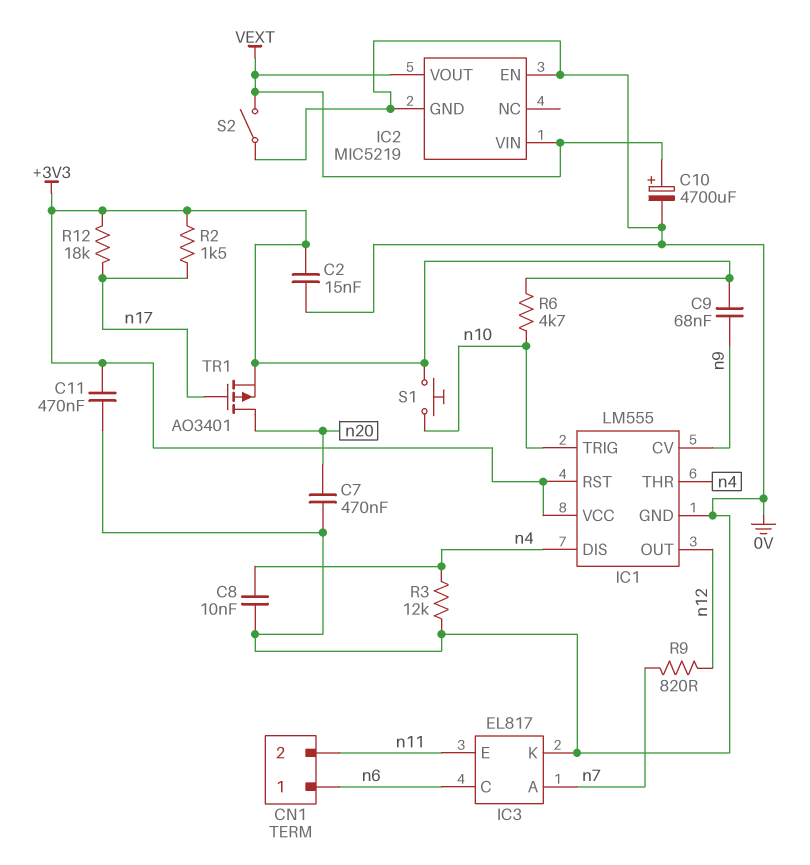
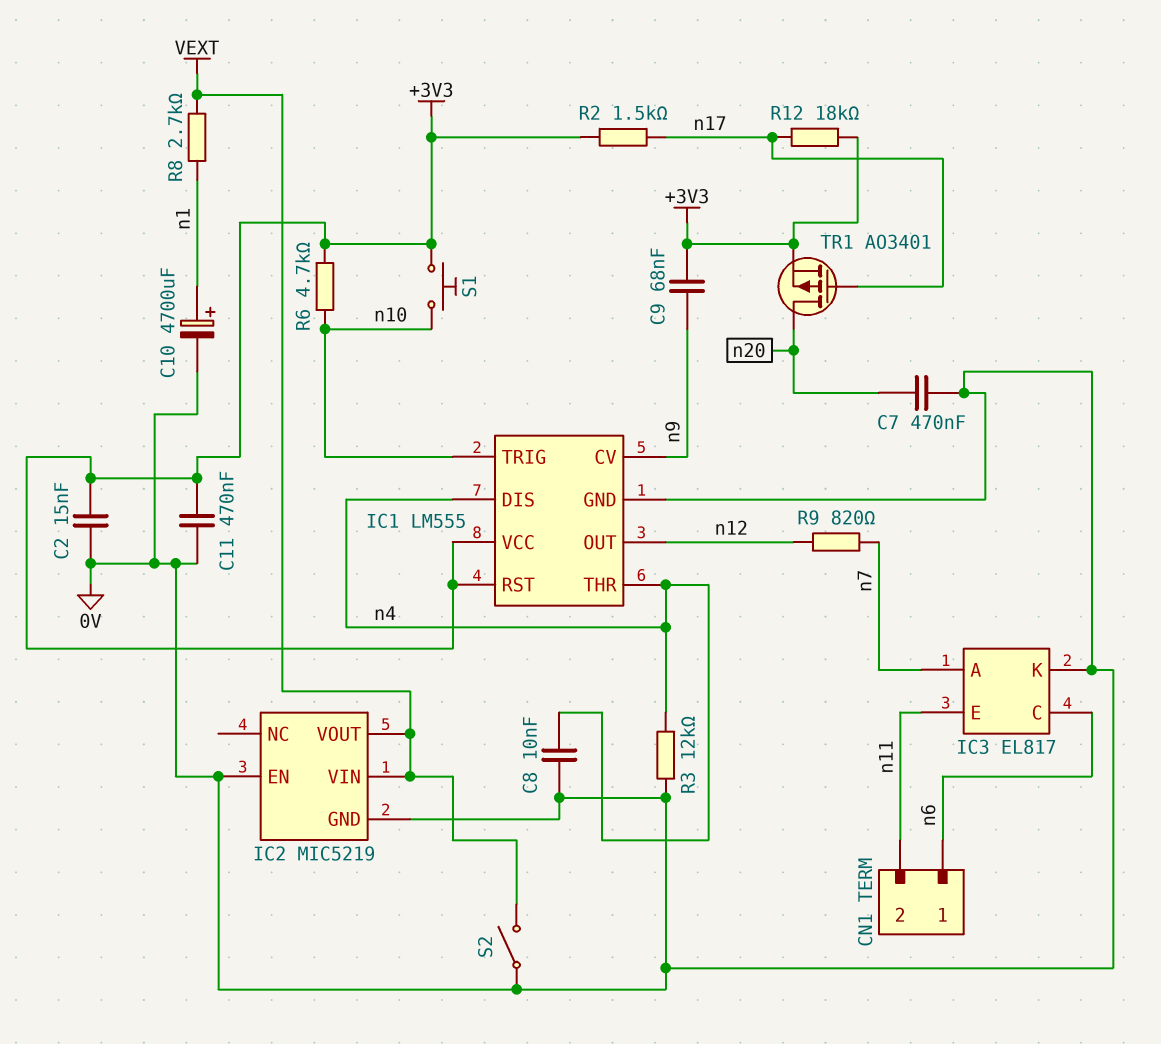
C10: 4700uF (plus VEXT, minus 0V) -> 4700uF (plus n1, minus 0V)
R8: none -> 2.7k (VEXT, n1)

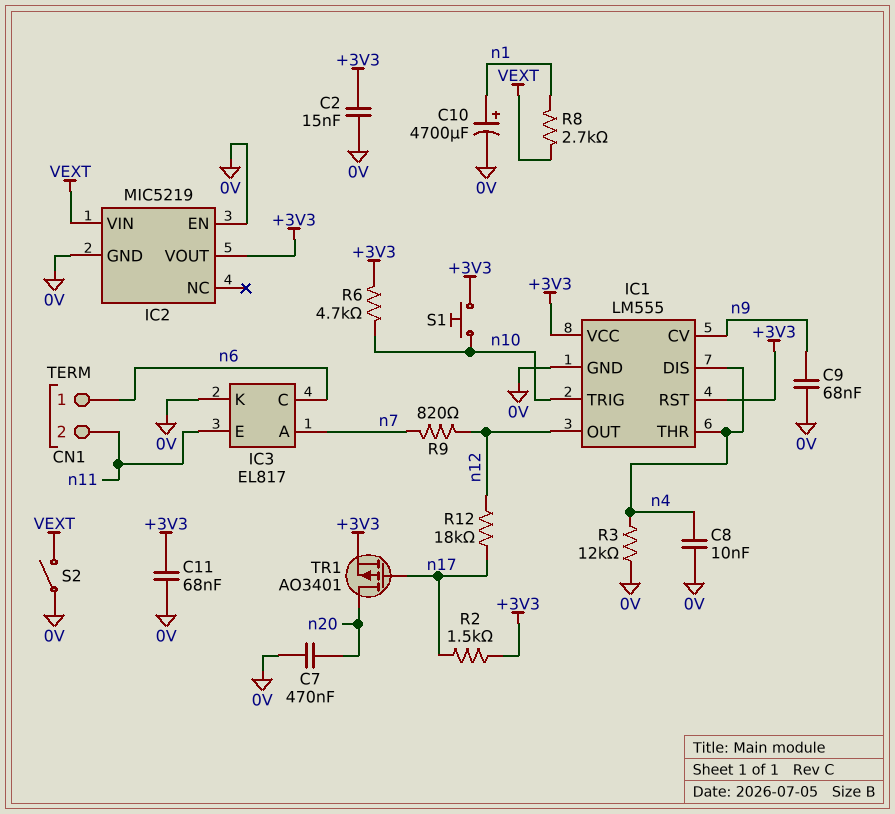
C9: 68nF (+3V3, n9) -> 68nF (0V, n9)
C11: 470nF (+3V3, 0V) -> 68nF (+3V3, 0V)
IC2 pin VOUT: VEXT -> +3V3
R12: 18k (+3V3, n17) -> 18k (n12, n17)

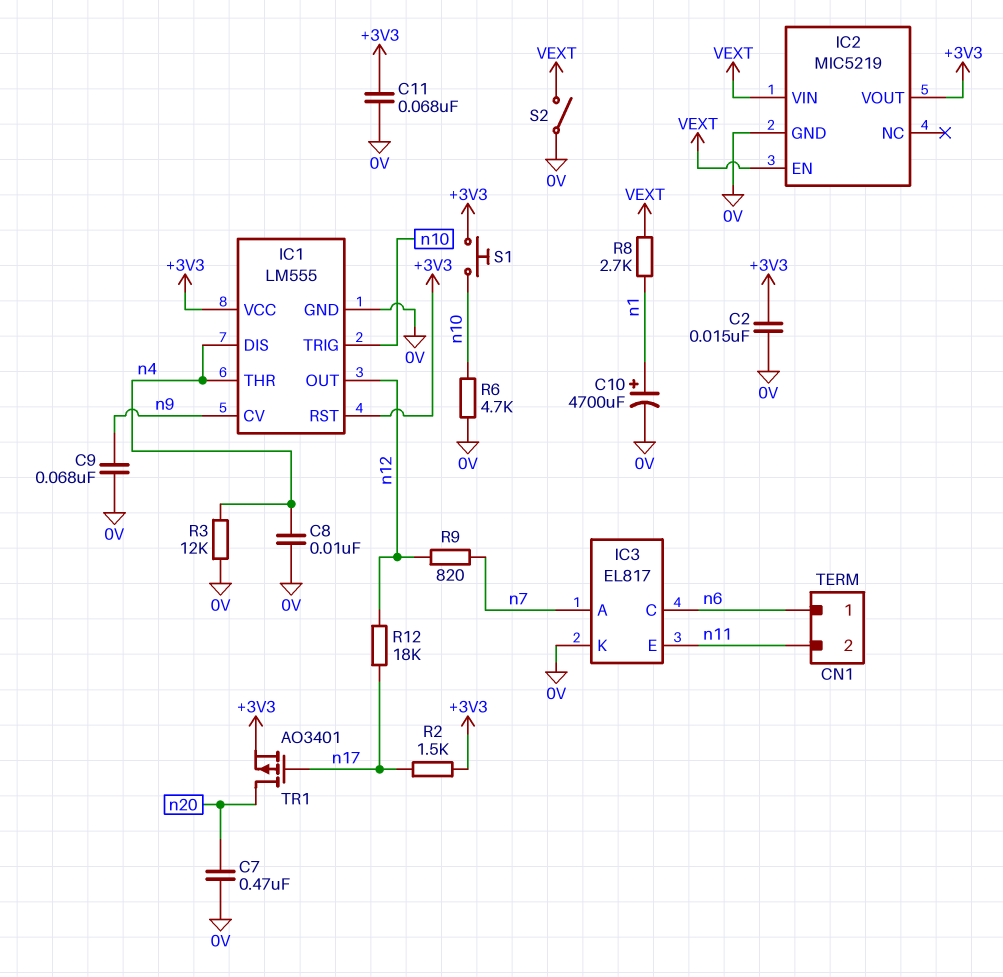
IC2 pin EN: 0V -> VEXT
R6: 4.7k (+3V3, n10) -> 4.7k (0V, n10)

